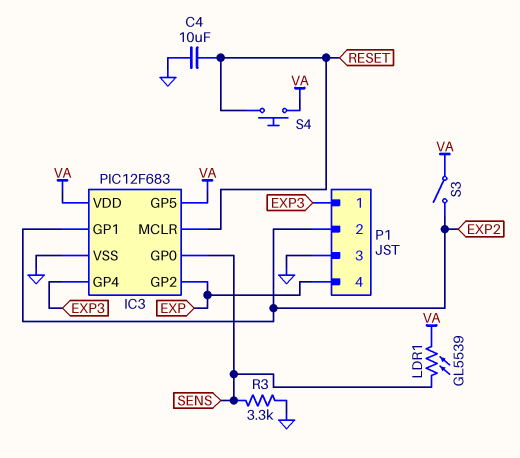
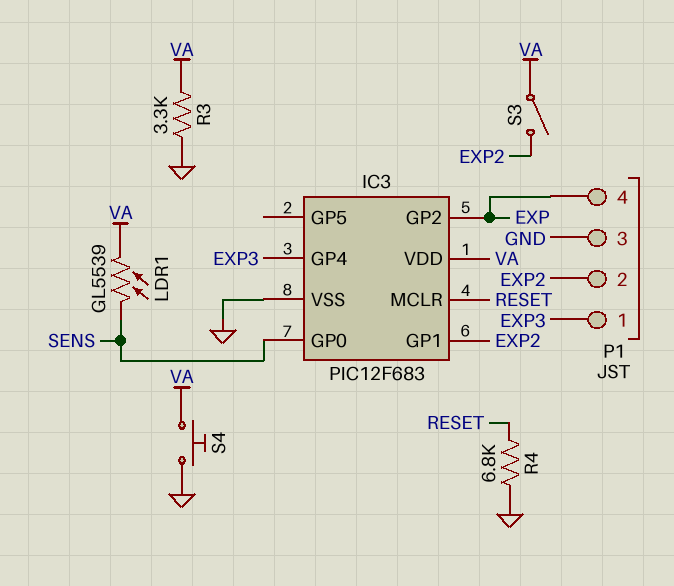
C4: 10uF (GND, RESET) -> none
IC3 pin GP5: VA -> none
R3: 3.3k (GND, SENS) -> 3.3k (GND, VA)
R4: none -> 6.8k (GND, RESET)
S4: button (RESET, VA) -> button (GND, VA)

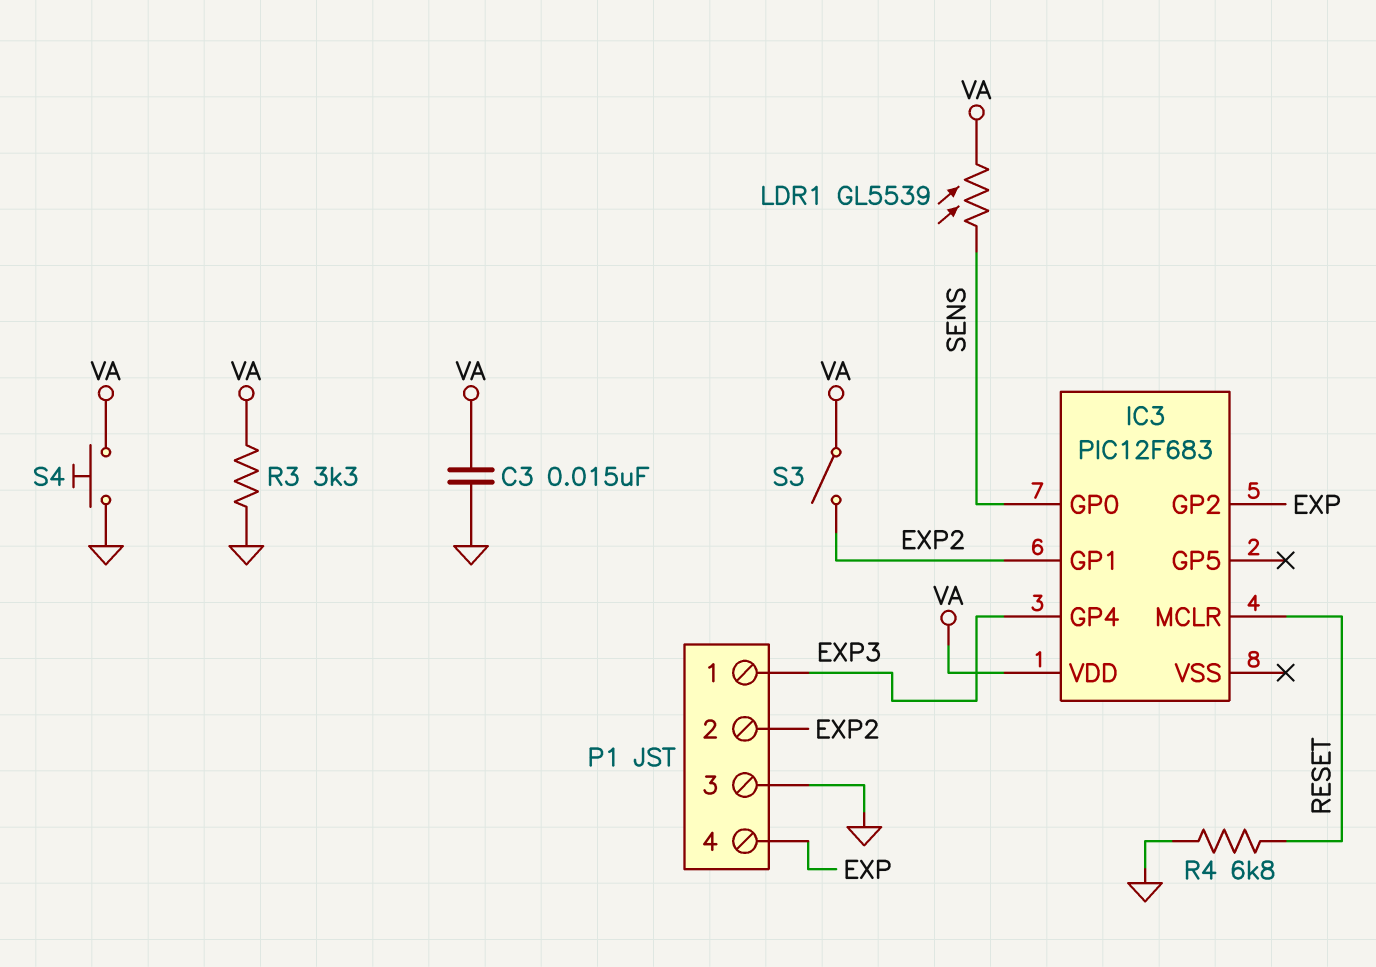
C3: none -> 15nF (GND, VA)
IC3 pin VSS: GND -> none

